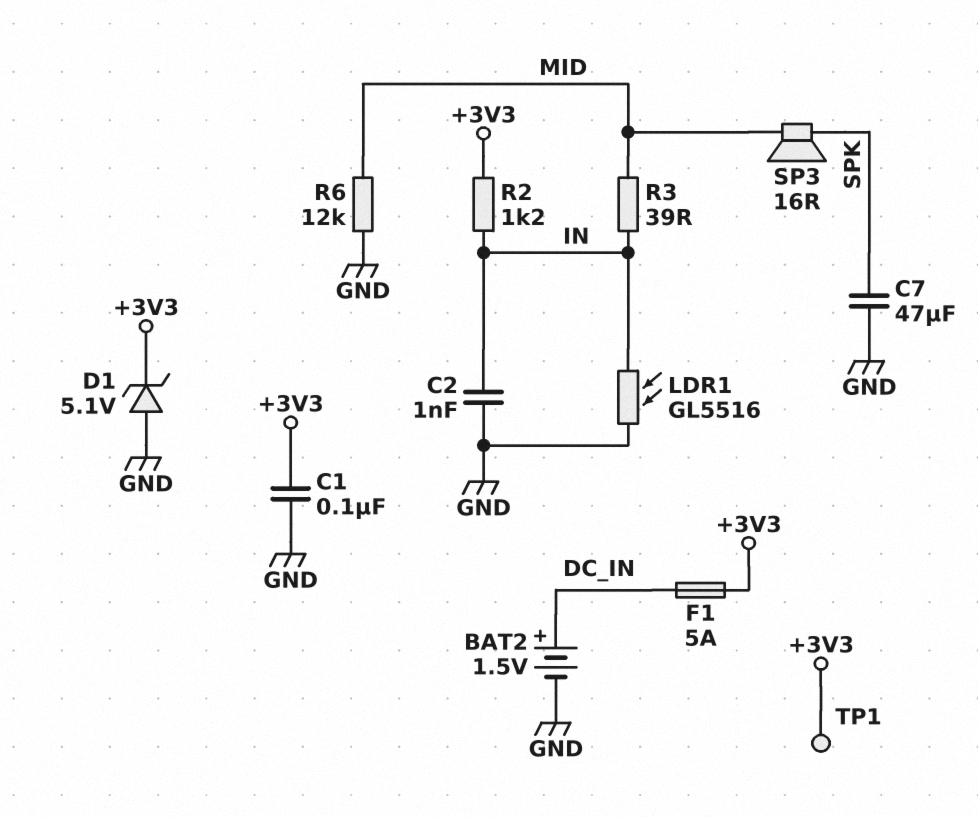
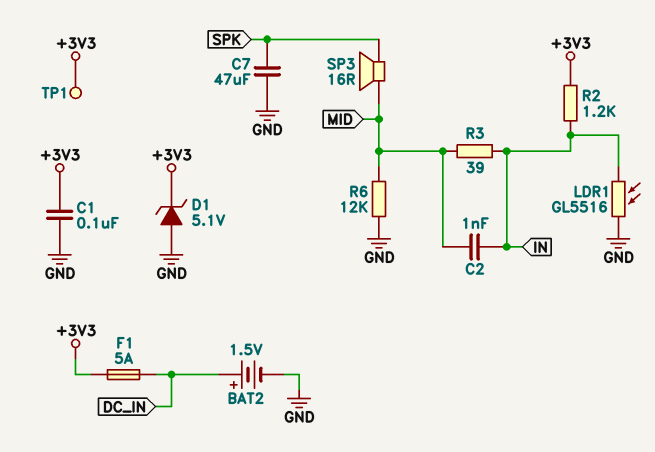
C2: 1nF (GND, IN) -> 1nF (IN, MID)

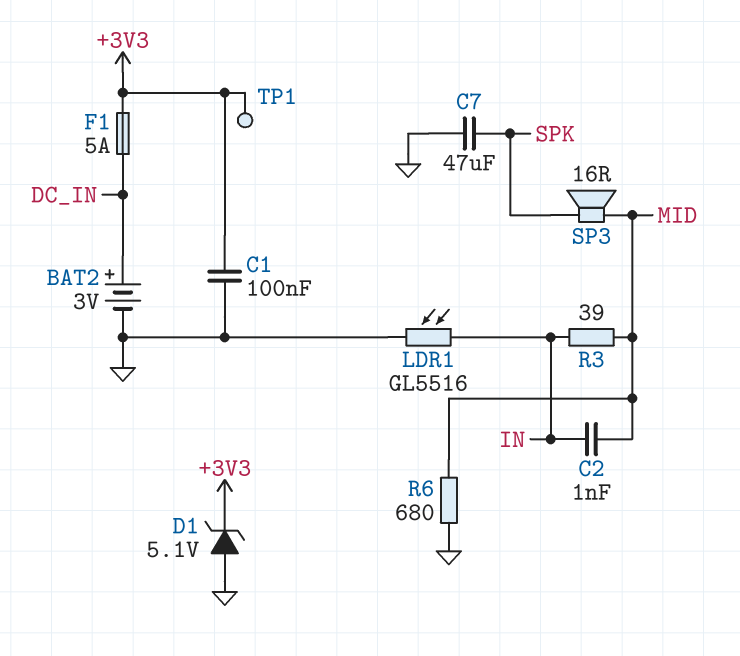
BAT2: 1.5V (plus DC_IN, minus GND) -> 3V (plus DC_IN, minus GND)
R2: 1.2k (+3V3, IN) -> none
R6: 12k (GND, MID) -> 680 (GND, MID)

